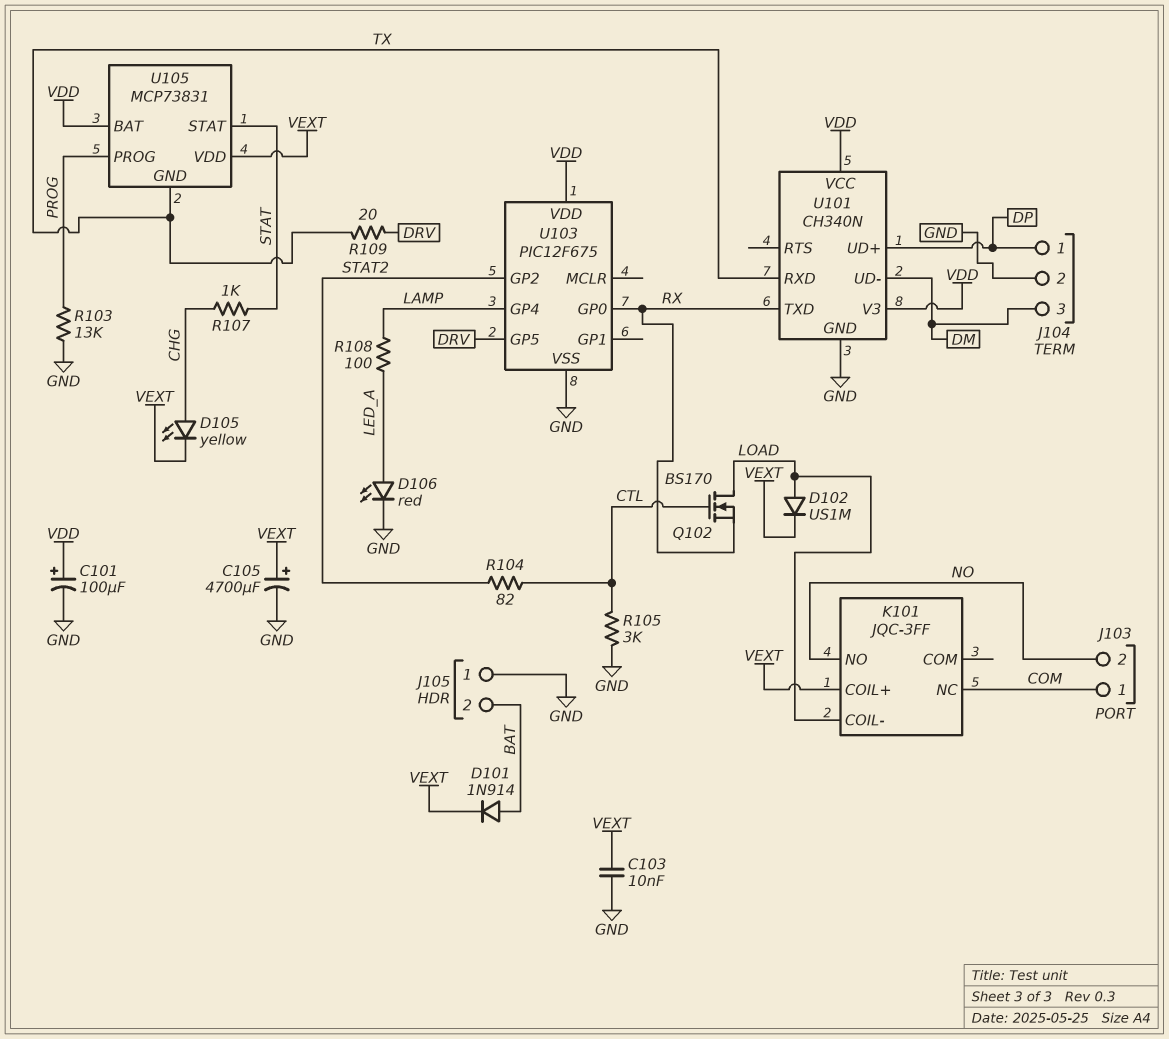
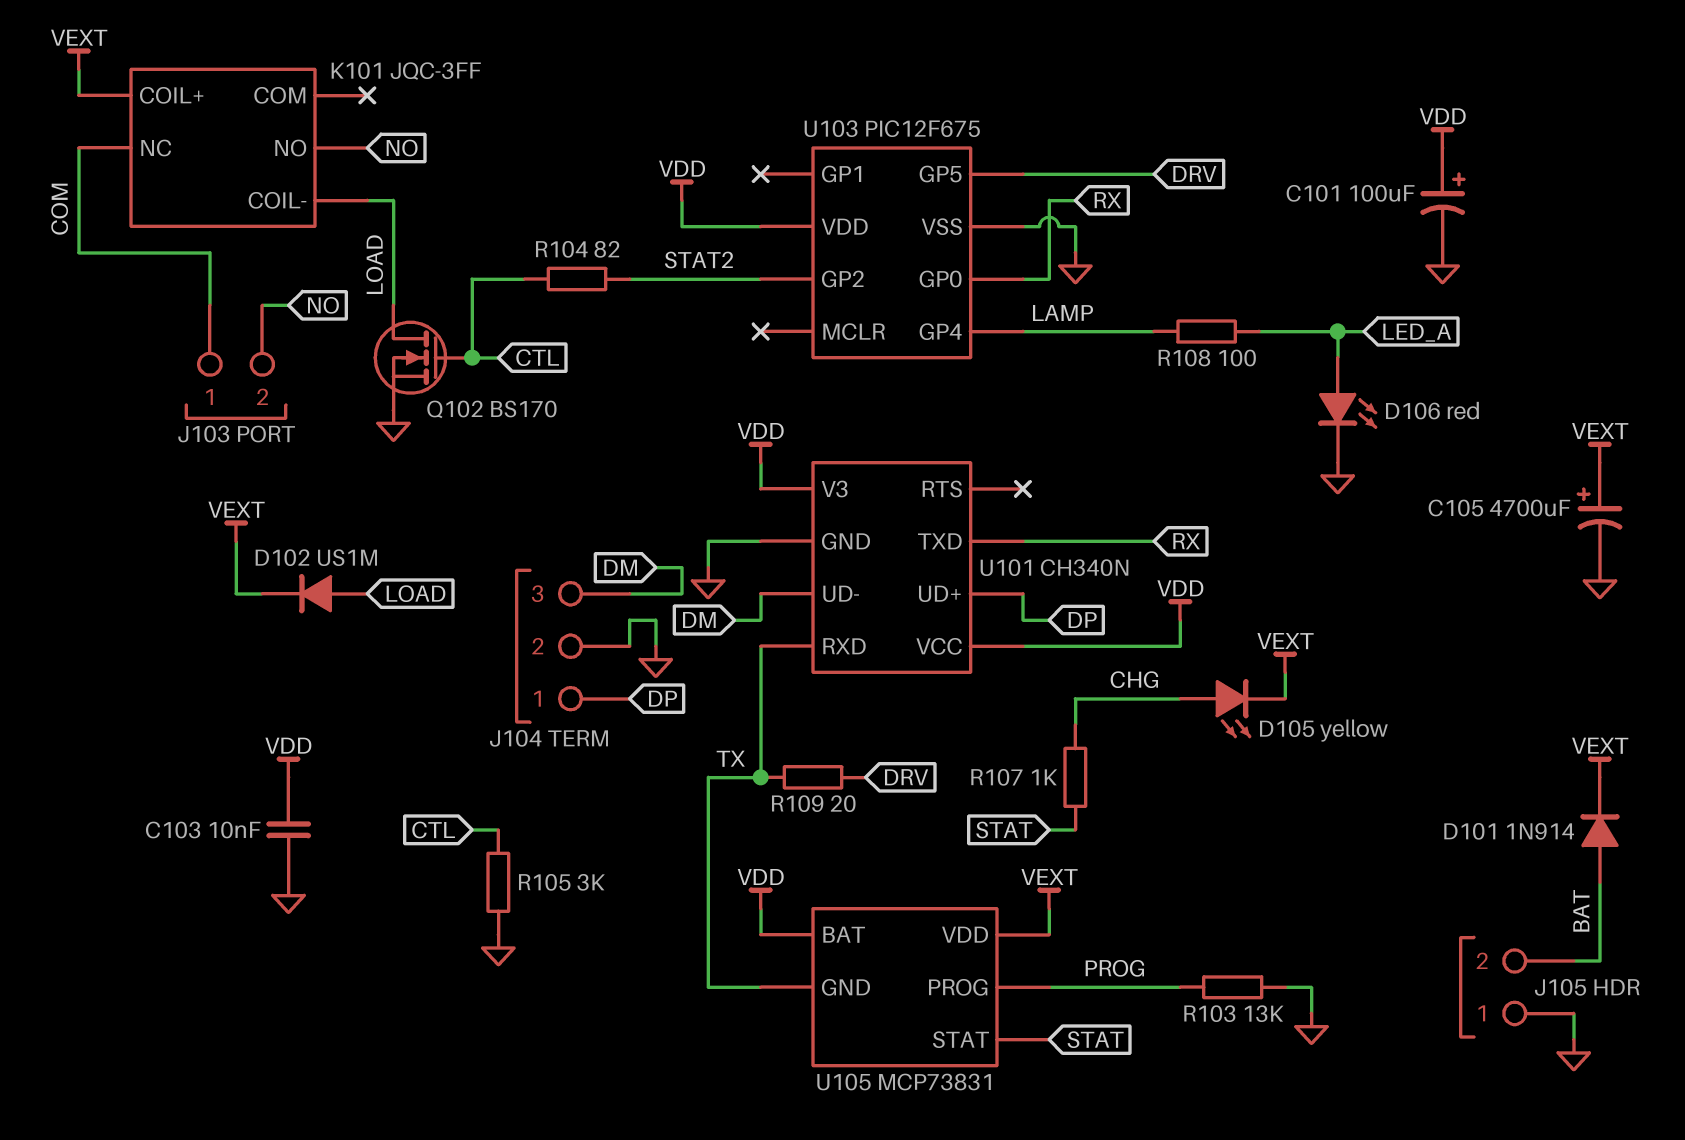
C103: 10nF (GND, VEXT) -> 10nF (GND, VDD)
Q102: NMOS BS170 (G CTL, D LOAD, S RX) -> NMOS BS170 (G CTL, D LOAD, S GND)

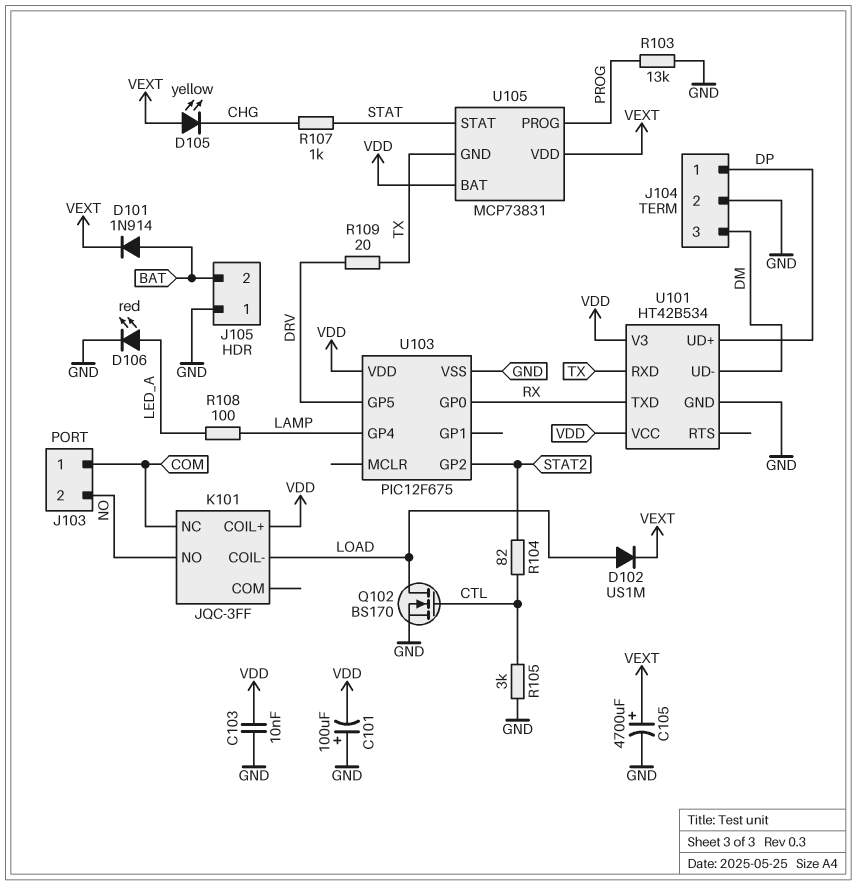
C101: 100uF (plus VDD, minus GND) -> 100uF (plus GND, minus VDD)
D105: LED yellow (A CHG, K VEXT) -> LED yellow (A VEXT, K CHG)
K101 pin COIL+: VEXT -> VDD
U101: CH340N -> HT42B534

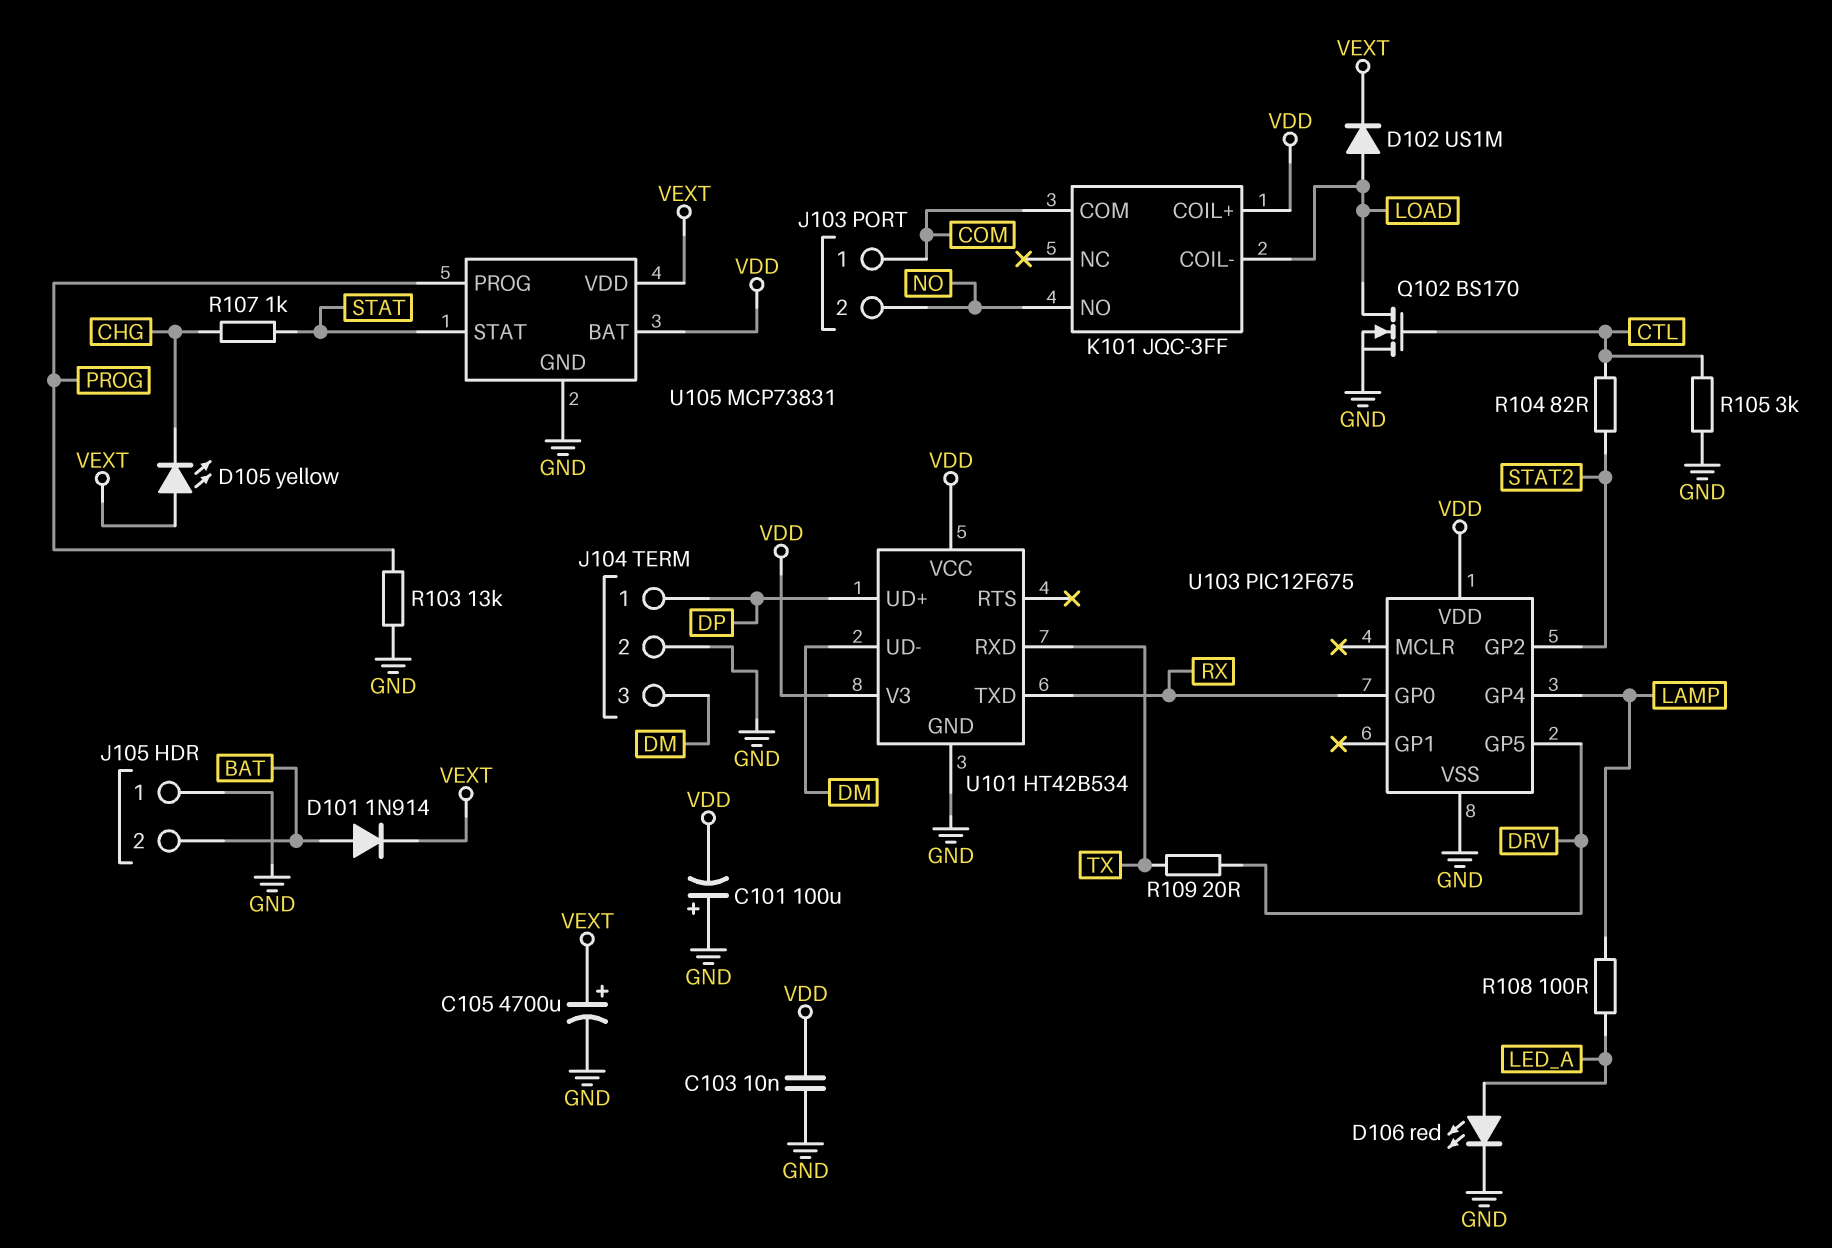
K101 pin COM: none -> COM
K101 pin NC: COM -> none
U105 pin GND: TX -> GND

